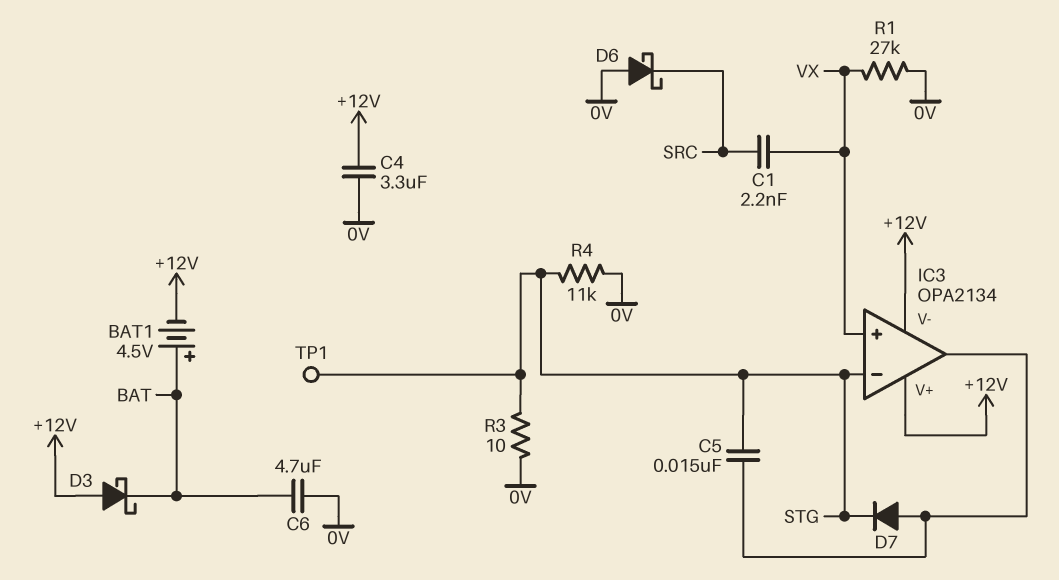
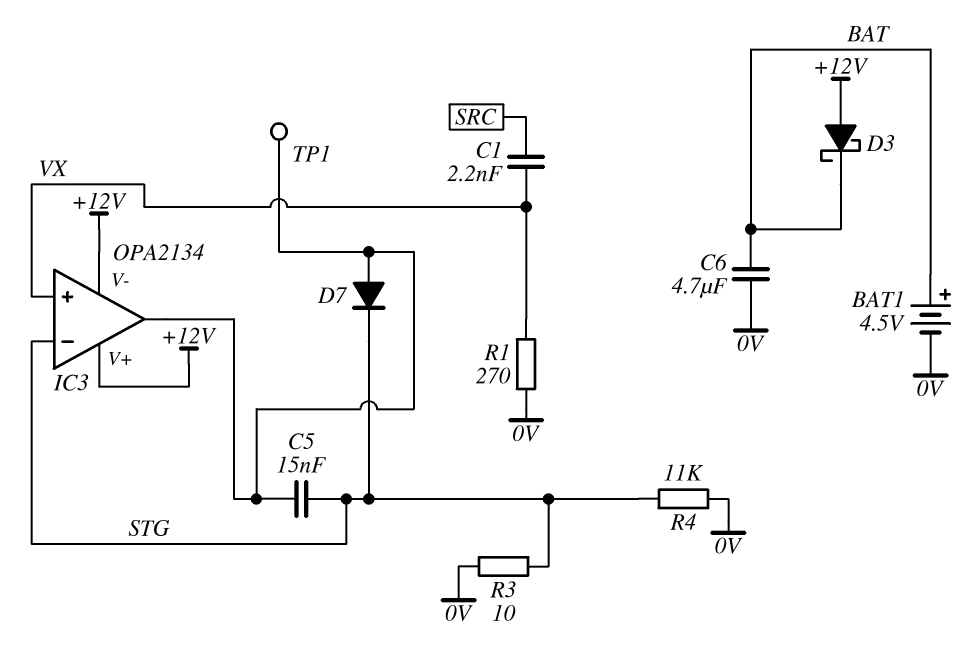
BAT1: 4.5V (plus BAT, minus +12V) -> 4.5V (plus BAT, minus 0V)
C4: 3.3uF (+12V, 0V) -> none
D6: schottky (A 0V, K SRC) -> none
R1: 27k (0V, VX) -> 270 (0V, VX)
TP1: test point (STG) -> test point (IC3/out)

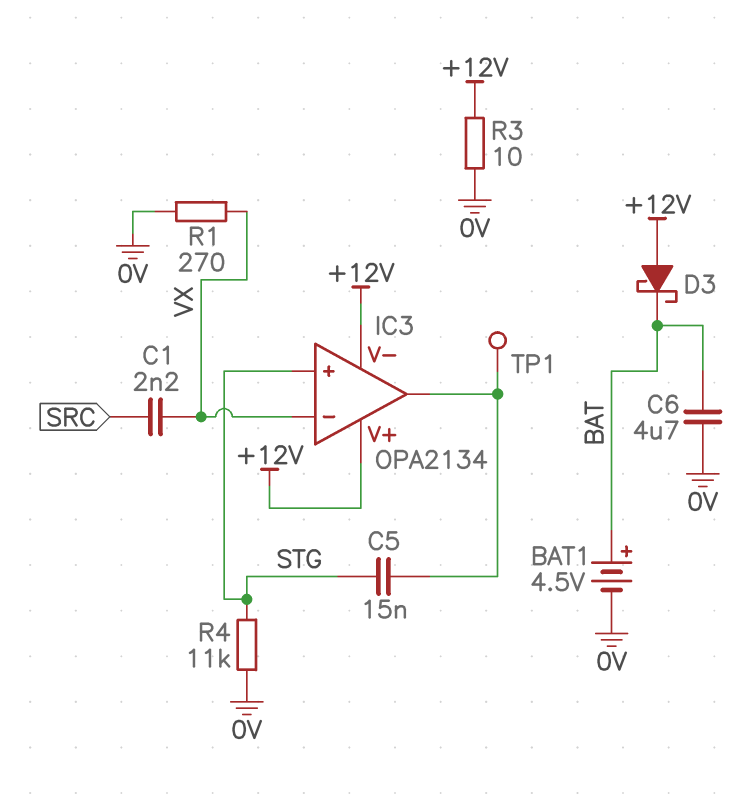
D7: diode (A IC3/out, K STG) -> none
IC3 pin in+: VX -> STG
IC3 pin in-: STG -> VX
R3: 10 (0V, STG) -> 10 (+12V, 0V)

